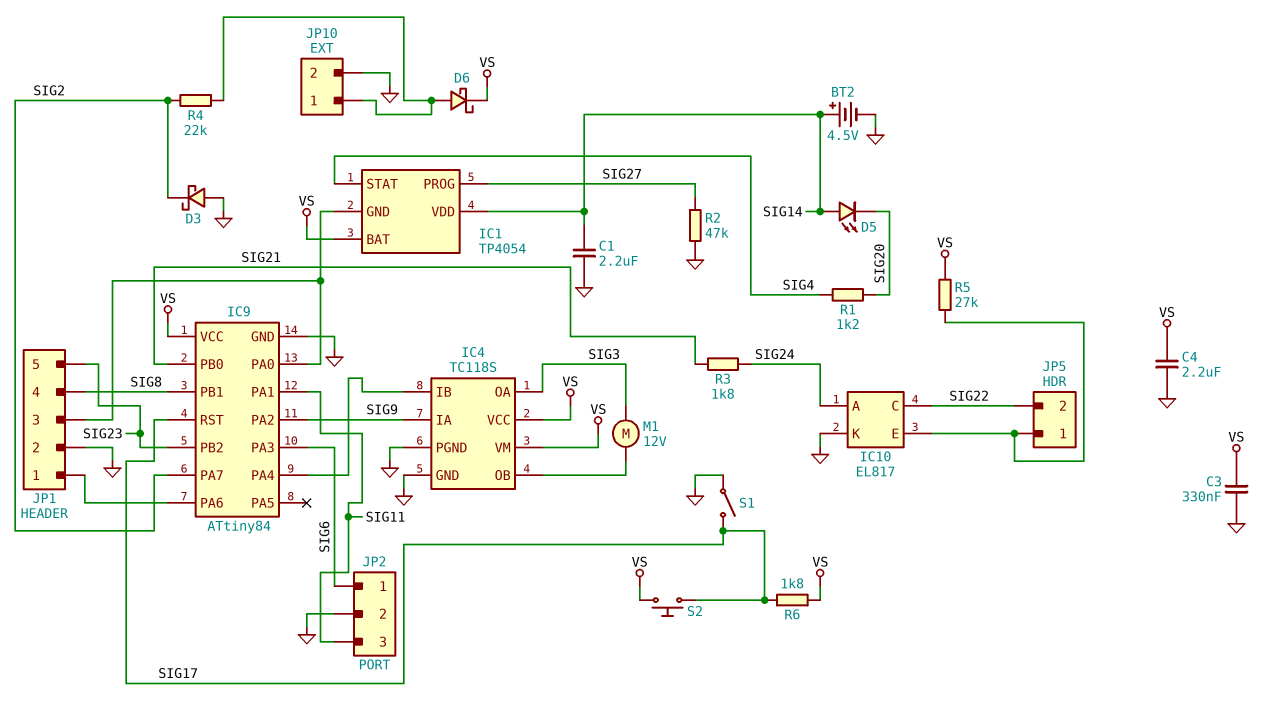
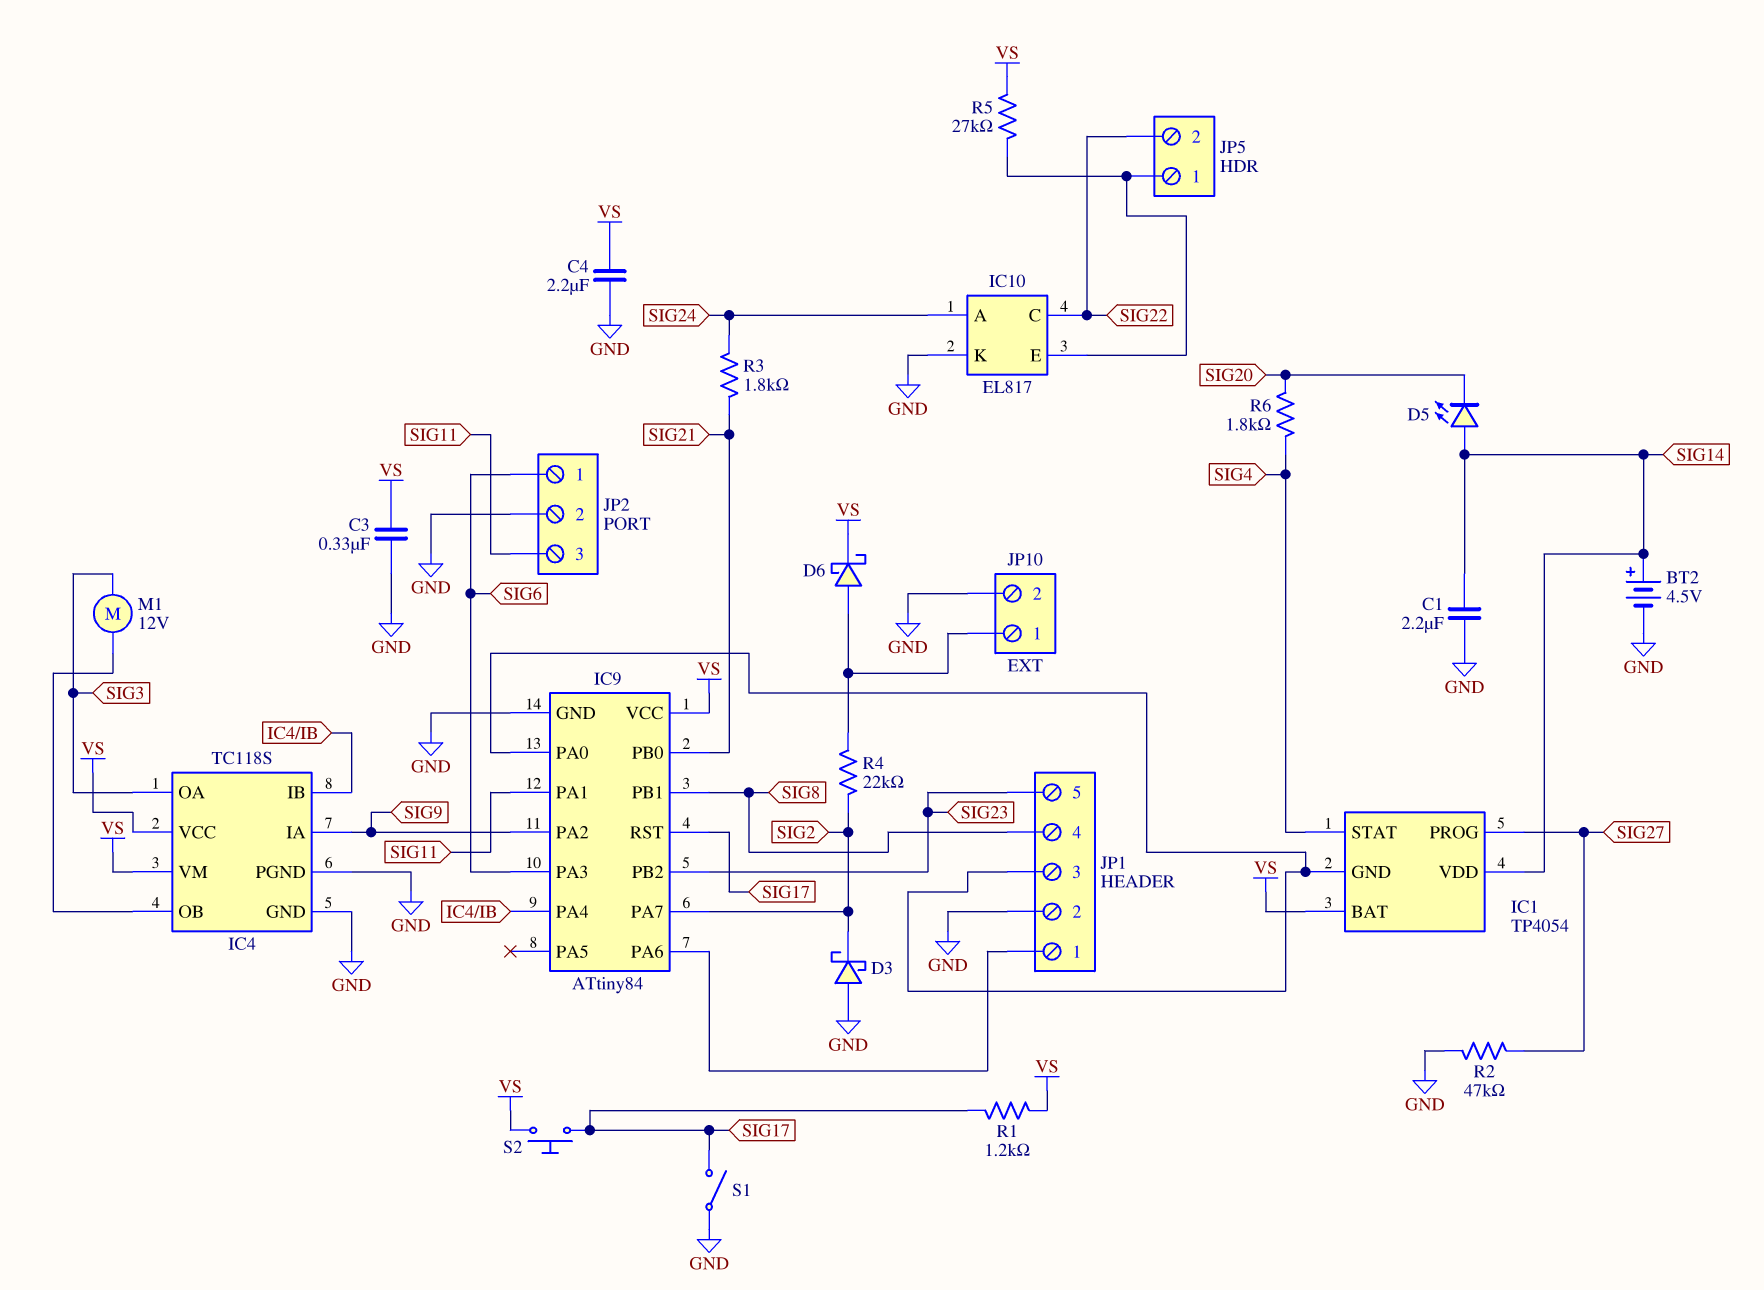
R1: 1.2k (SIG4, SIG20) -> 1.2k (SIG17, VS)
R6: 1.8k (SIG17, VS) -> 1.8k (SIG4, SIG20)

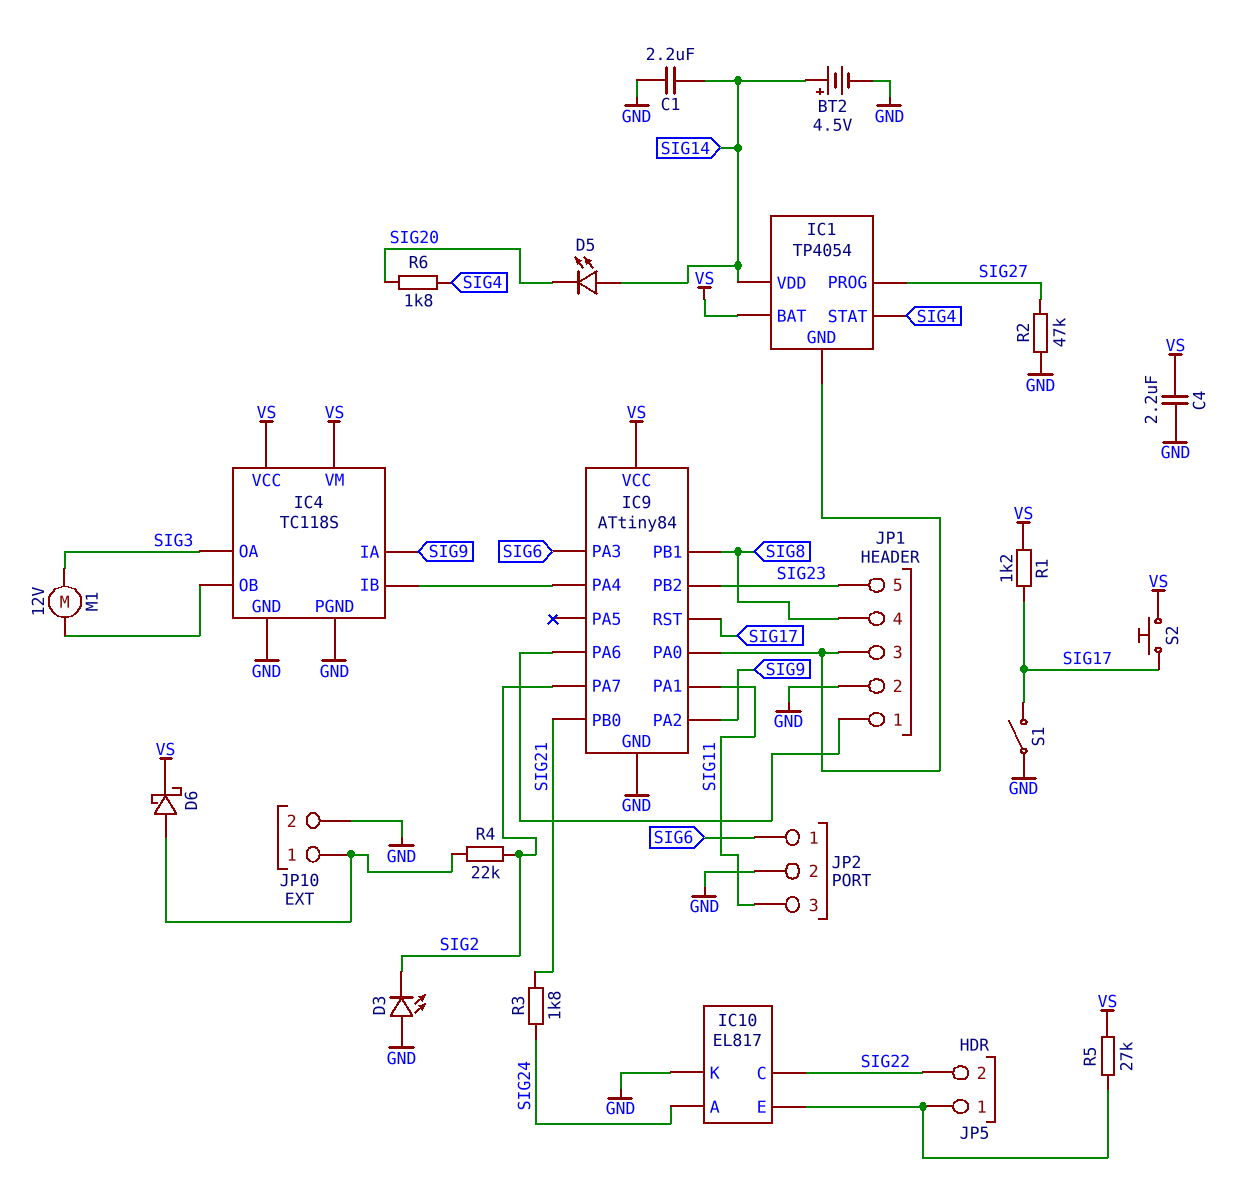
C3: 330nF (GND, VS) -> none
D3: schottky (A GND, K SIG2) -> LED (A GND, K SIG2)

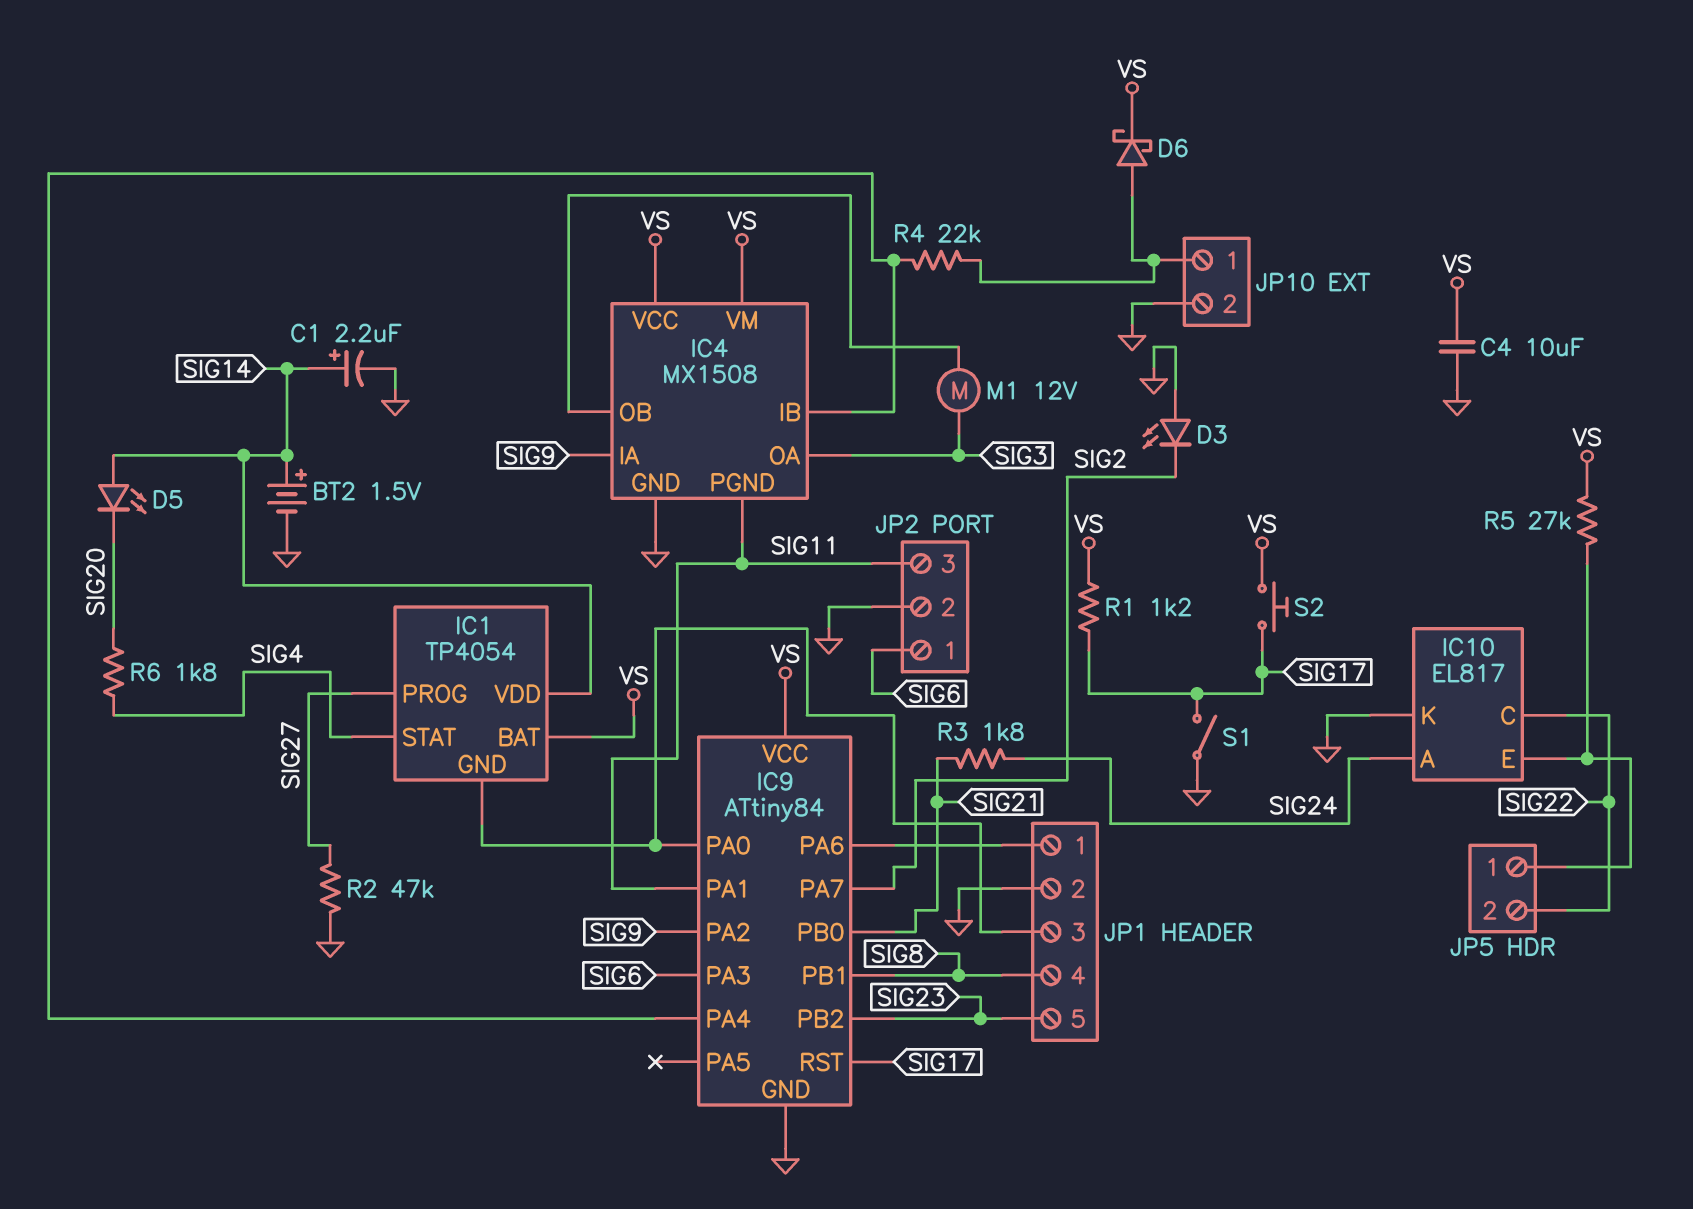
BT2: 4.5V (plus SIG14, minus GND) -> 1.5V (plus SIG14, minus GND)
C1: 2.2uF (GND, SIG14) -> 2.2uF (plus SIG14, minus GND)
C4: 2.2uF (GND, VS) -> 10uF (GND, VS)
IC4: TC118S -> MX1508
IC4 pin PGND: GND -> SIG11
R4: 22k (JP10/1, SIG2) -> 22k (IC4/IB, JP10/1)

